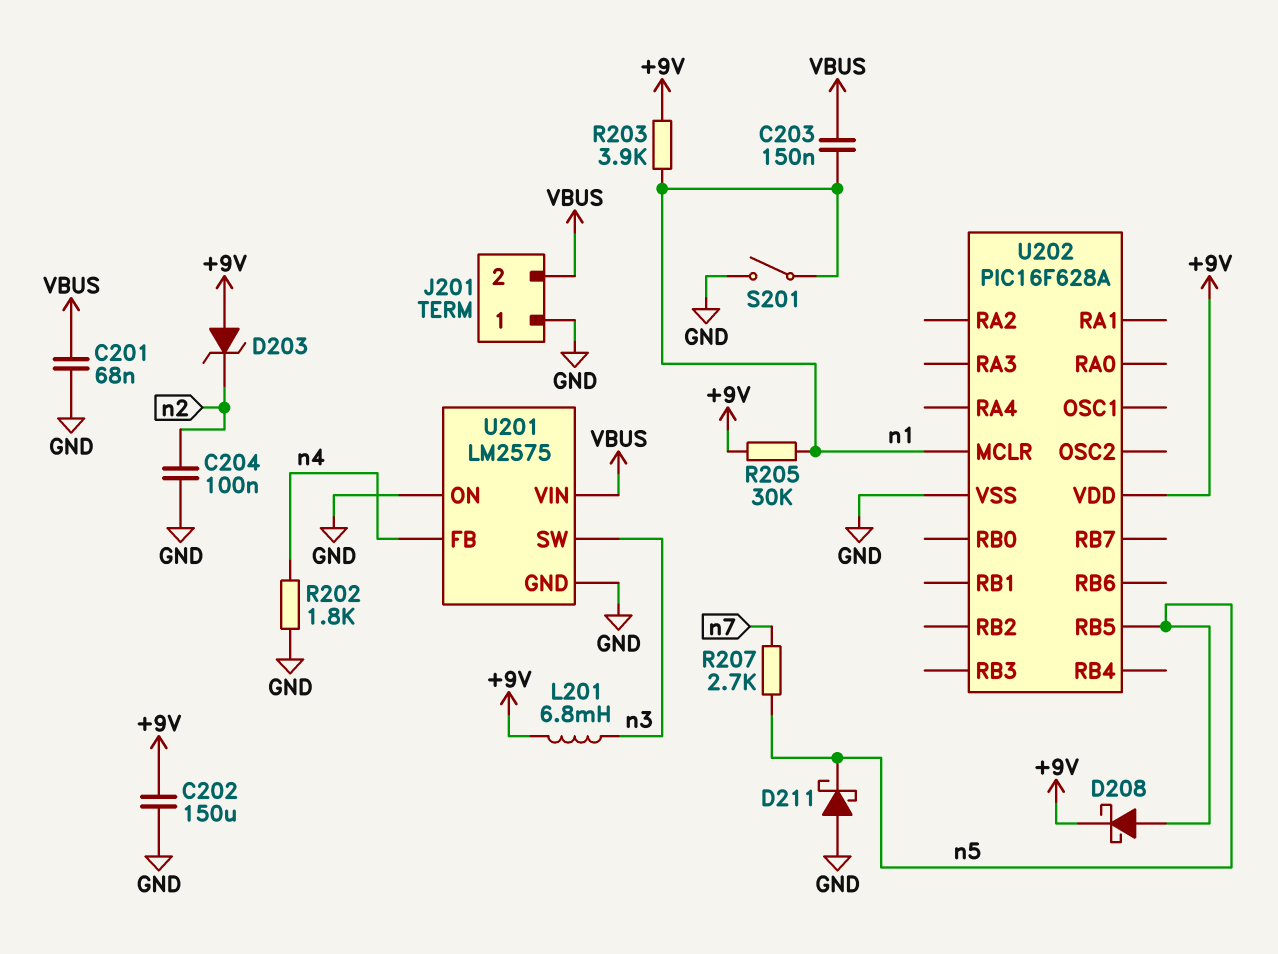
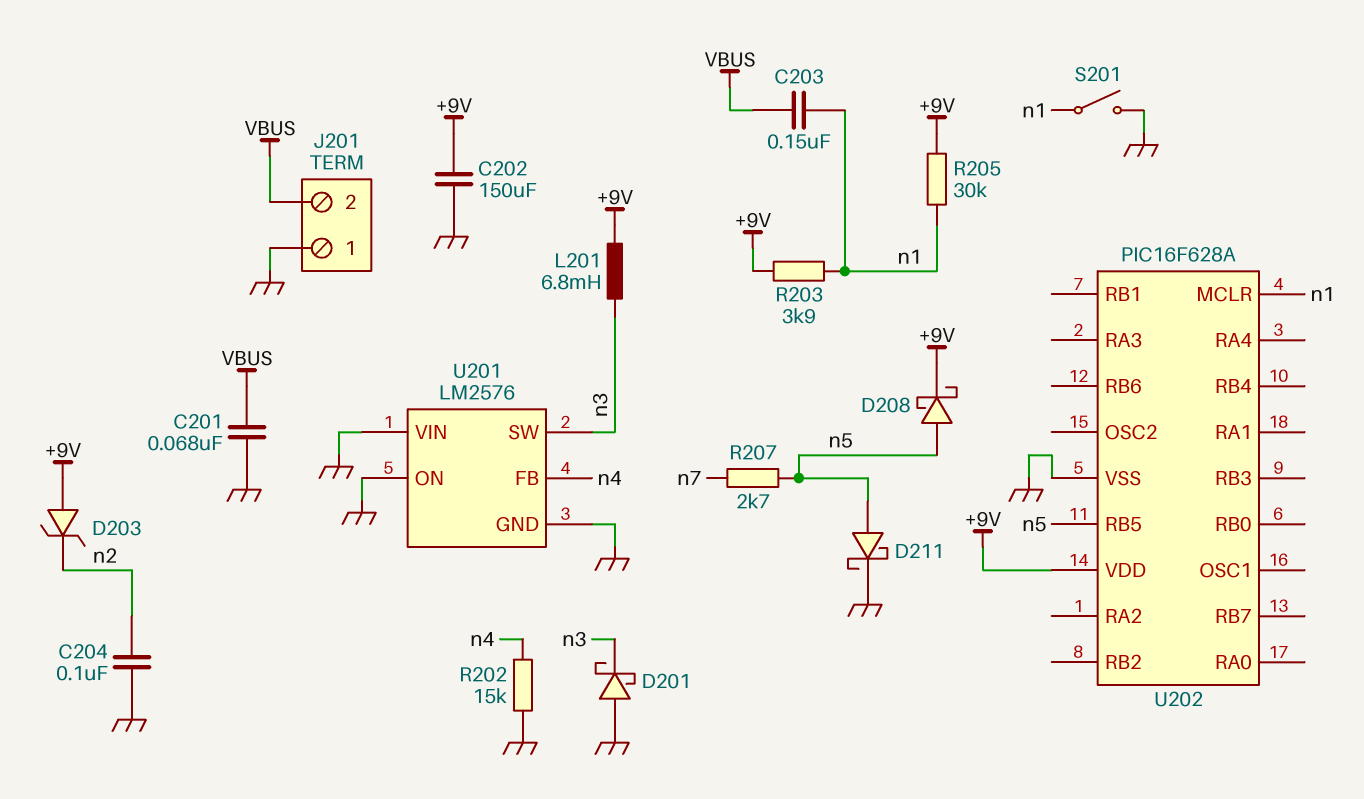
D201: none -> schottky (A GND, K n3)
D211: schottky (A GND, K n5) -> schottky (A n5, K GND)
R202: 1.8k (GND, n4) -> 15k (GND, n4)
U201: LM2575 -> LM2576
U201 pin VIN: VBUS -> GND

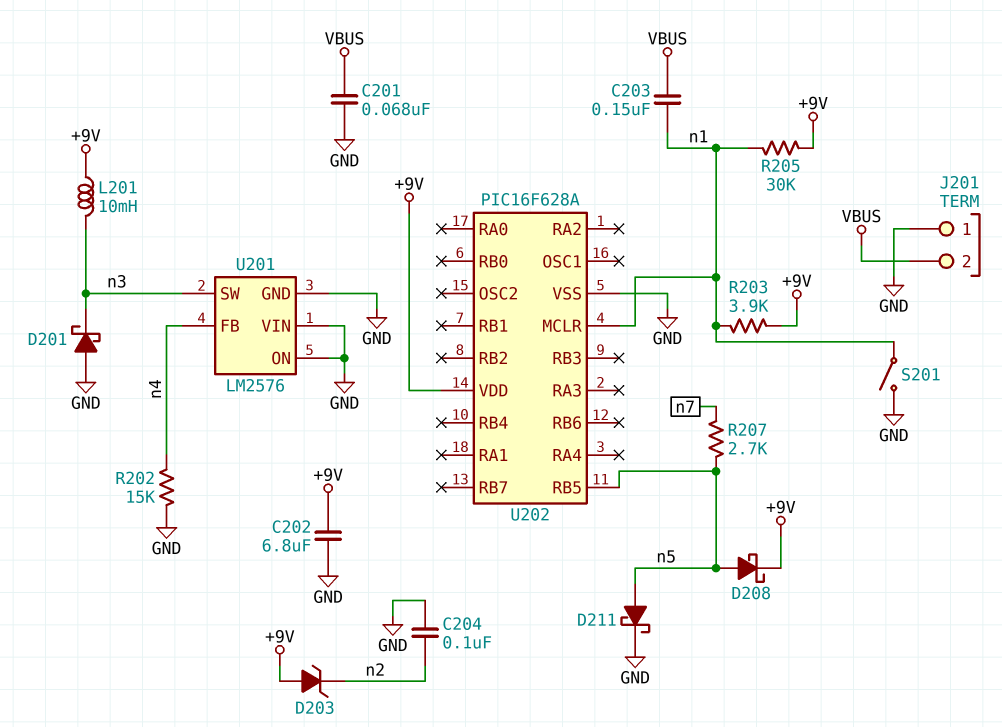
C202: 150uF (+9V, GND) -> 6.8uF (+9V, GND)
L201: 6.8mH (+9V, n3) -> 10mH (+9V, n3)

